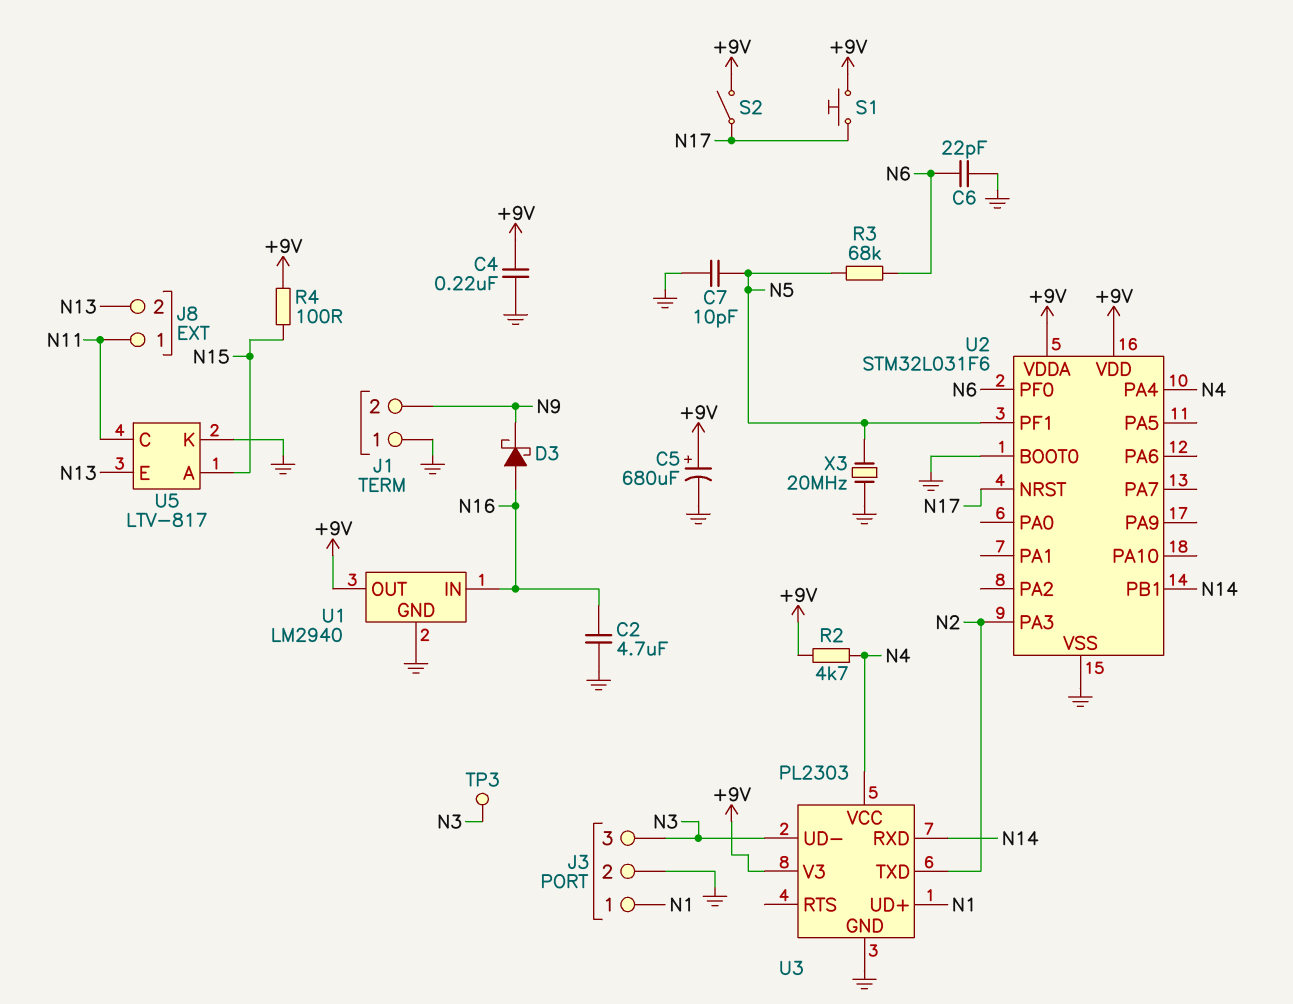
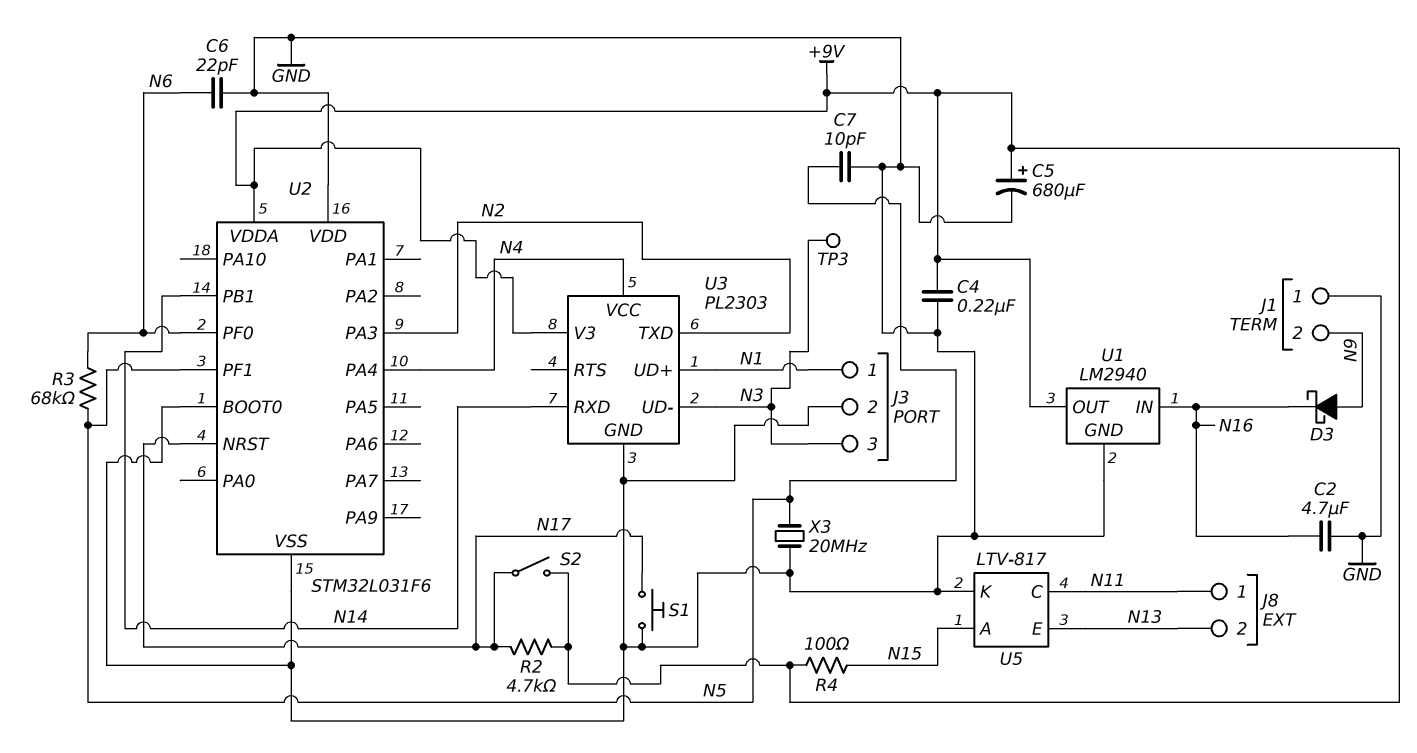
D3: schottky (A N16, K N9) -> schottky (A N9, K N16)
R2: 4.7k (+9V, N4) -> 4.7k (+9V, N17)
S1: button (+9V, N17) -> button (GND, N17)
U2 pin VDD: +9V -> GND

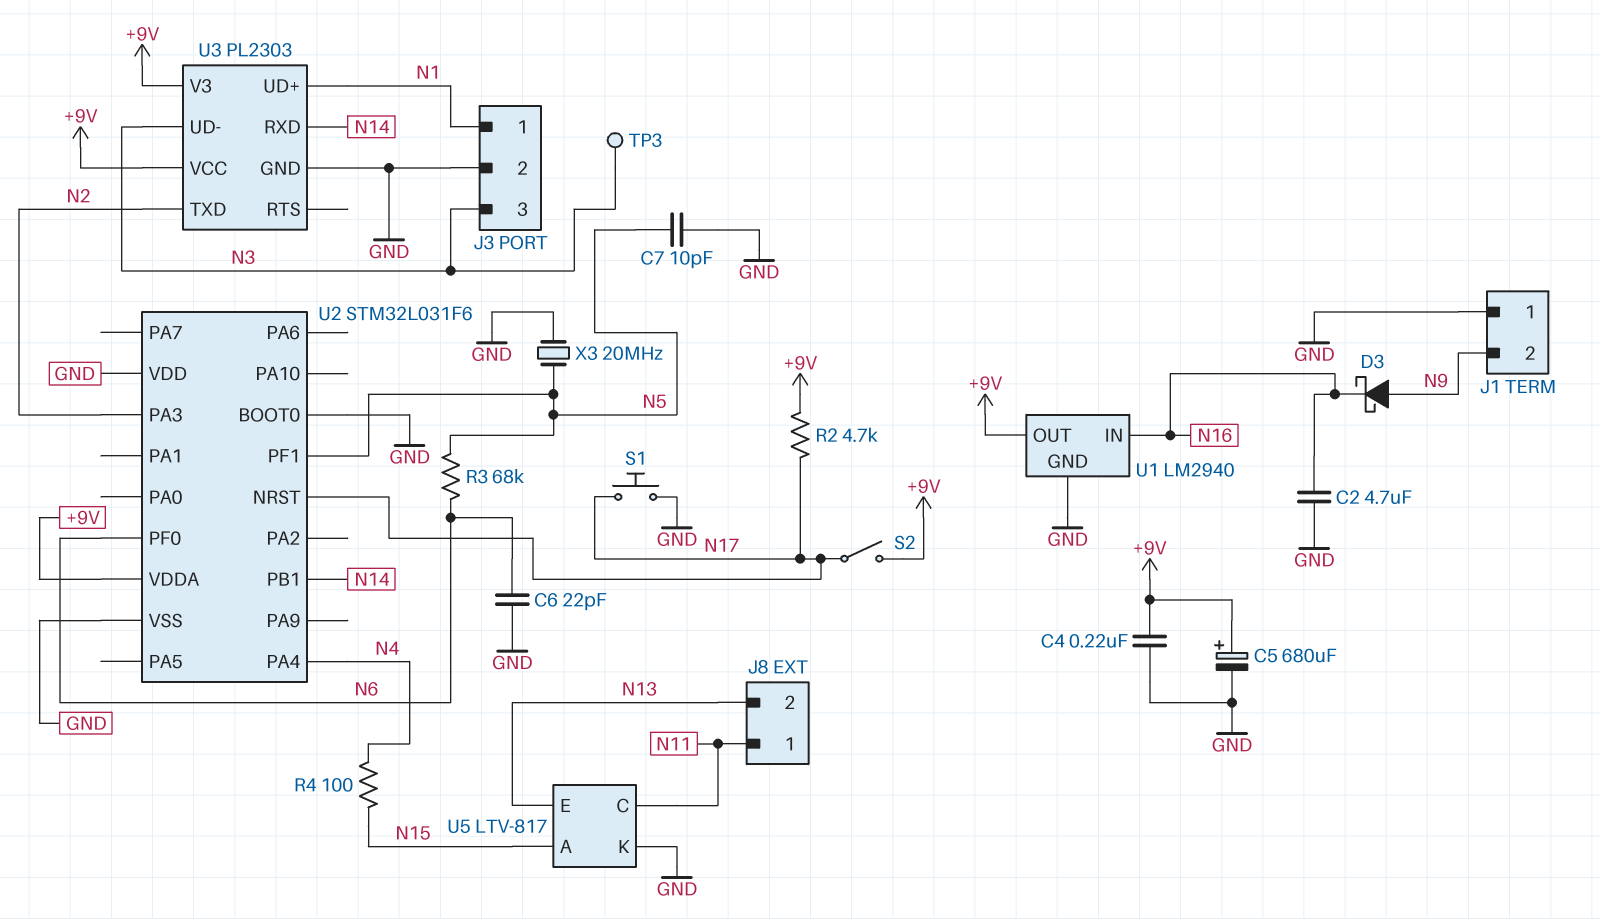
R4: 100 (+9V, N15) -> 100 (N4, N15)
U3 pin VCC: N4 -> +9V

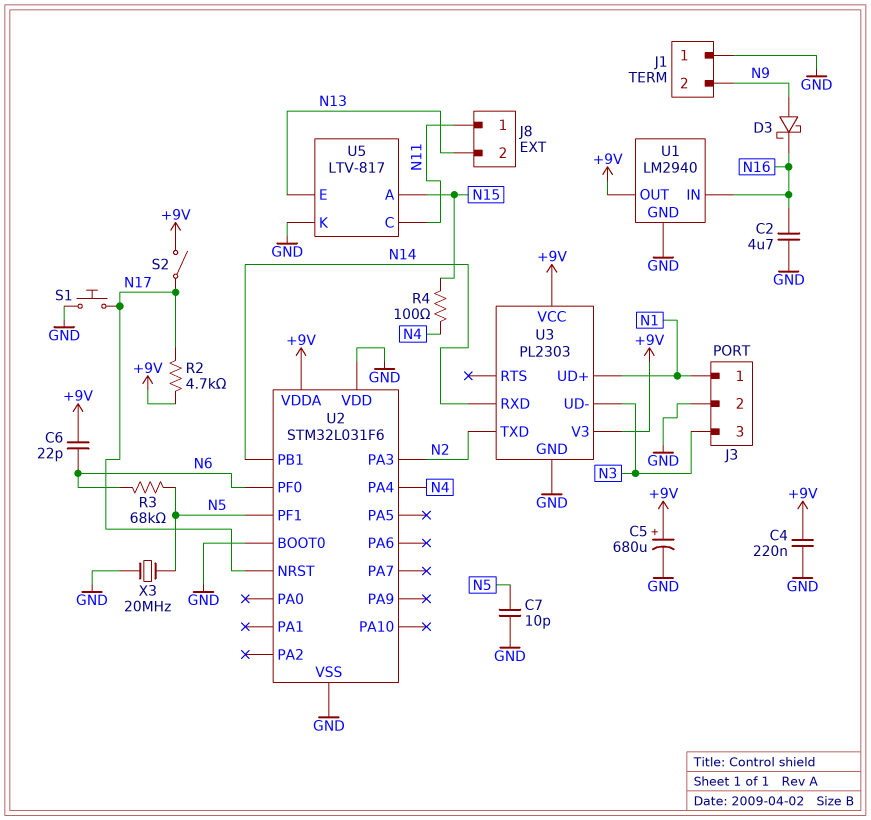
C6: 22pF (GND, N6) -> 22pF (+9V, N6)
TP3: test point (N3) -> none

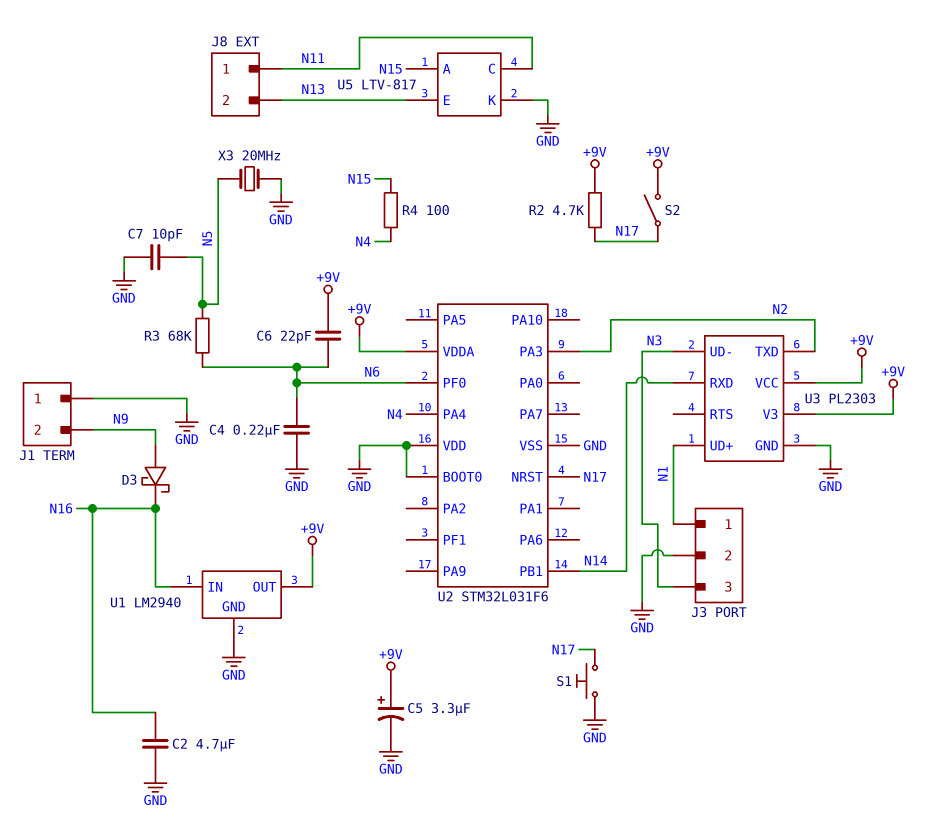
C4: 220nF (+9V, GND) -> 220nF (GND, N6)
C5: 680uF (plus +9V, minus GND) -> 3.3uF (plus +9V, minus GND)
U2 pin PF1: N5 -> none

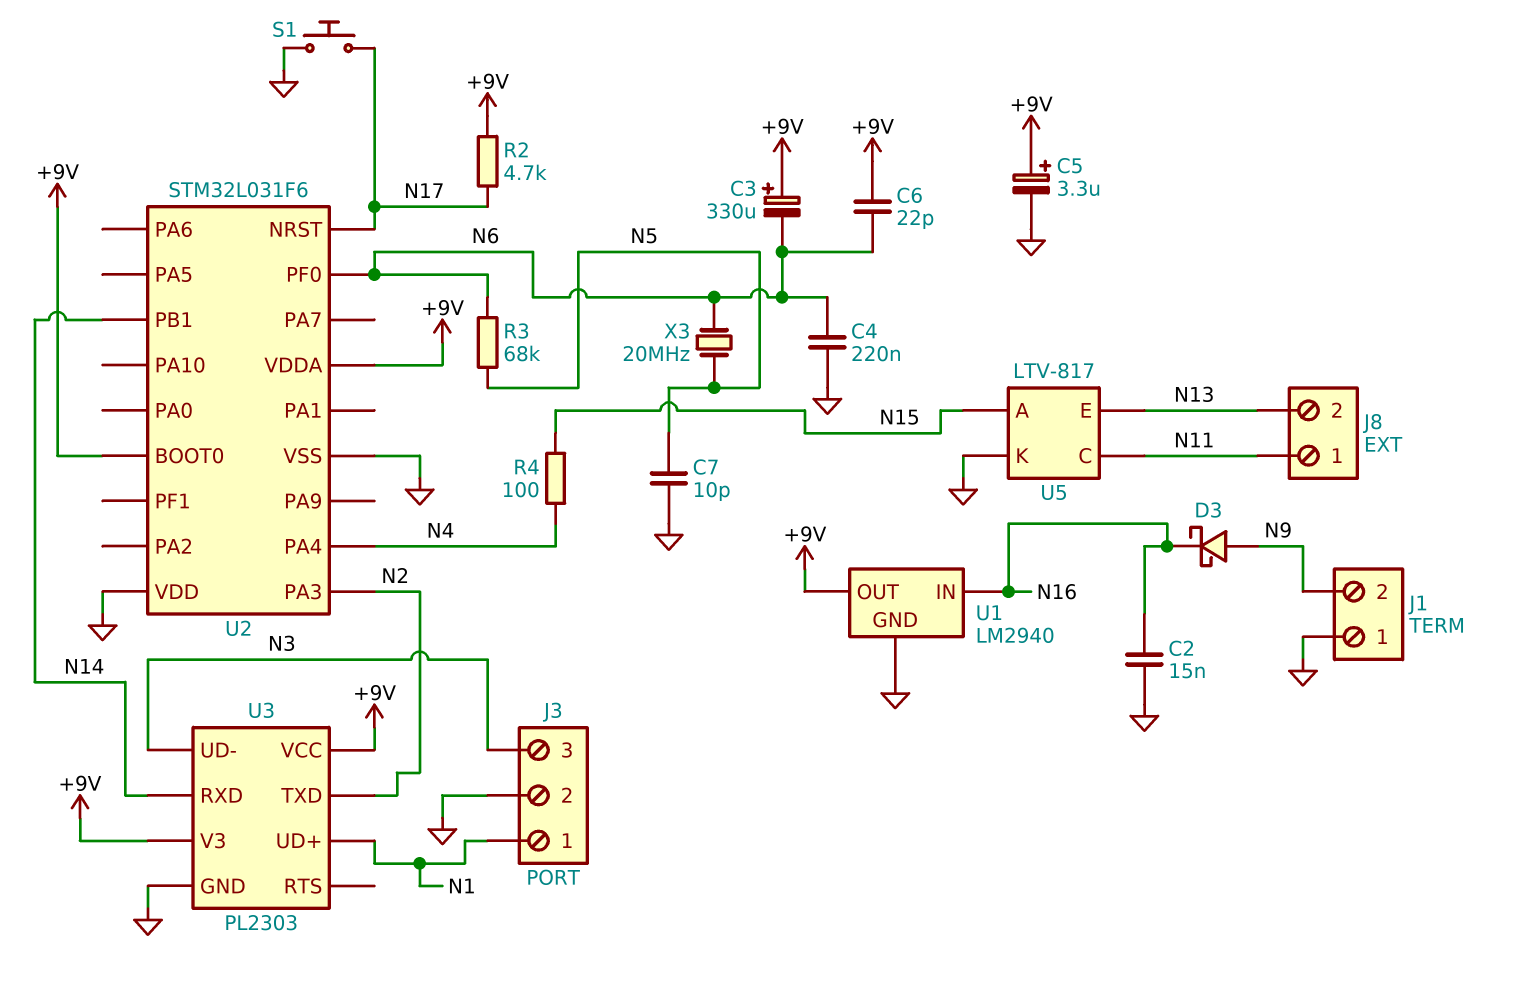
C2: 4.7uF (GND, N16) -> 15nF (GND, N16)
C3: none -> 330uF (plus +9V, minus N6)
S2: switch (+9V, N17) -> none
U2 pin BOOT0: GND -> +9V
X3: 20MHz (GND, N5) -> 20MHz (N5, N6)

